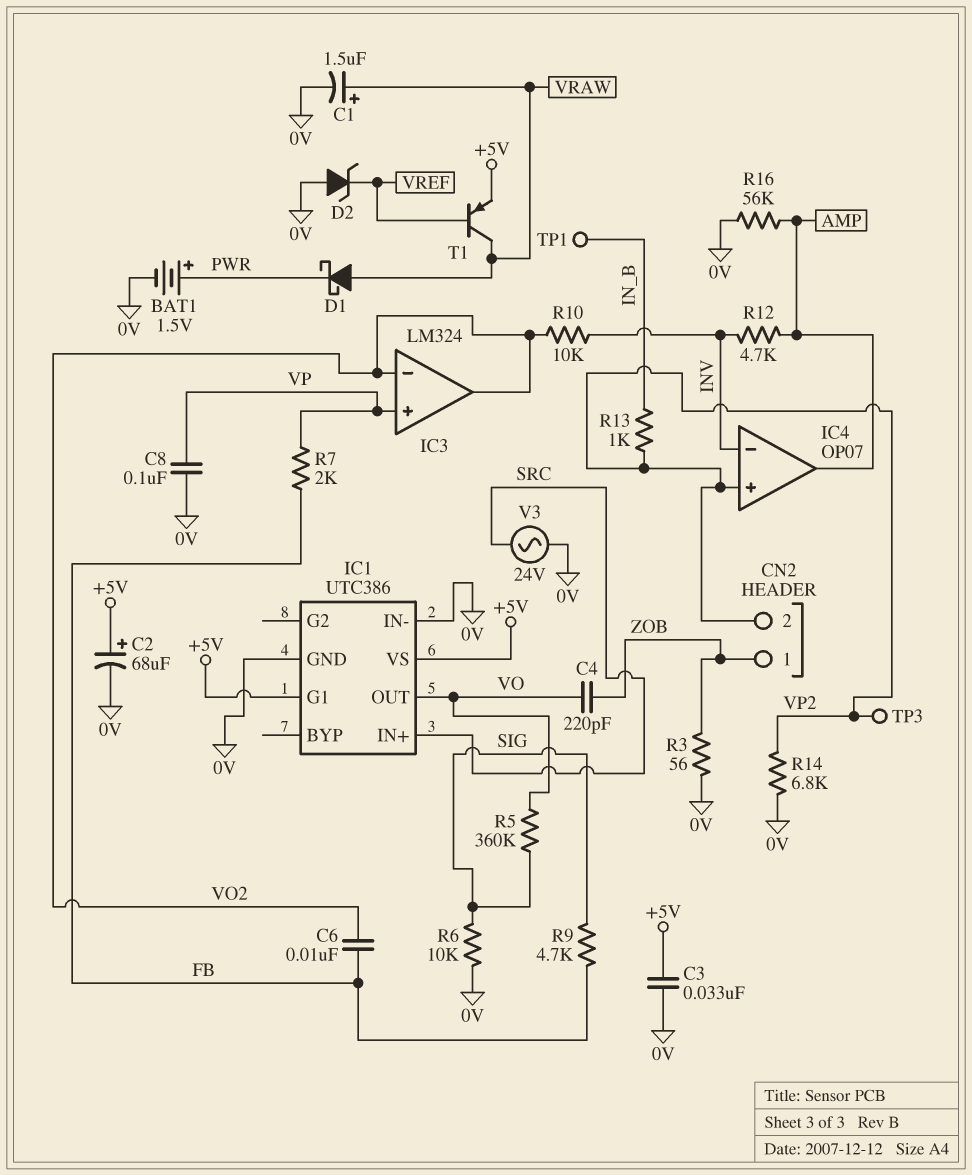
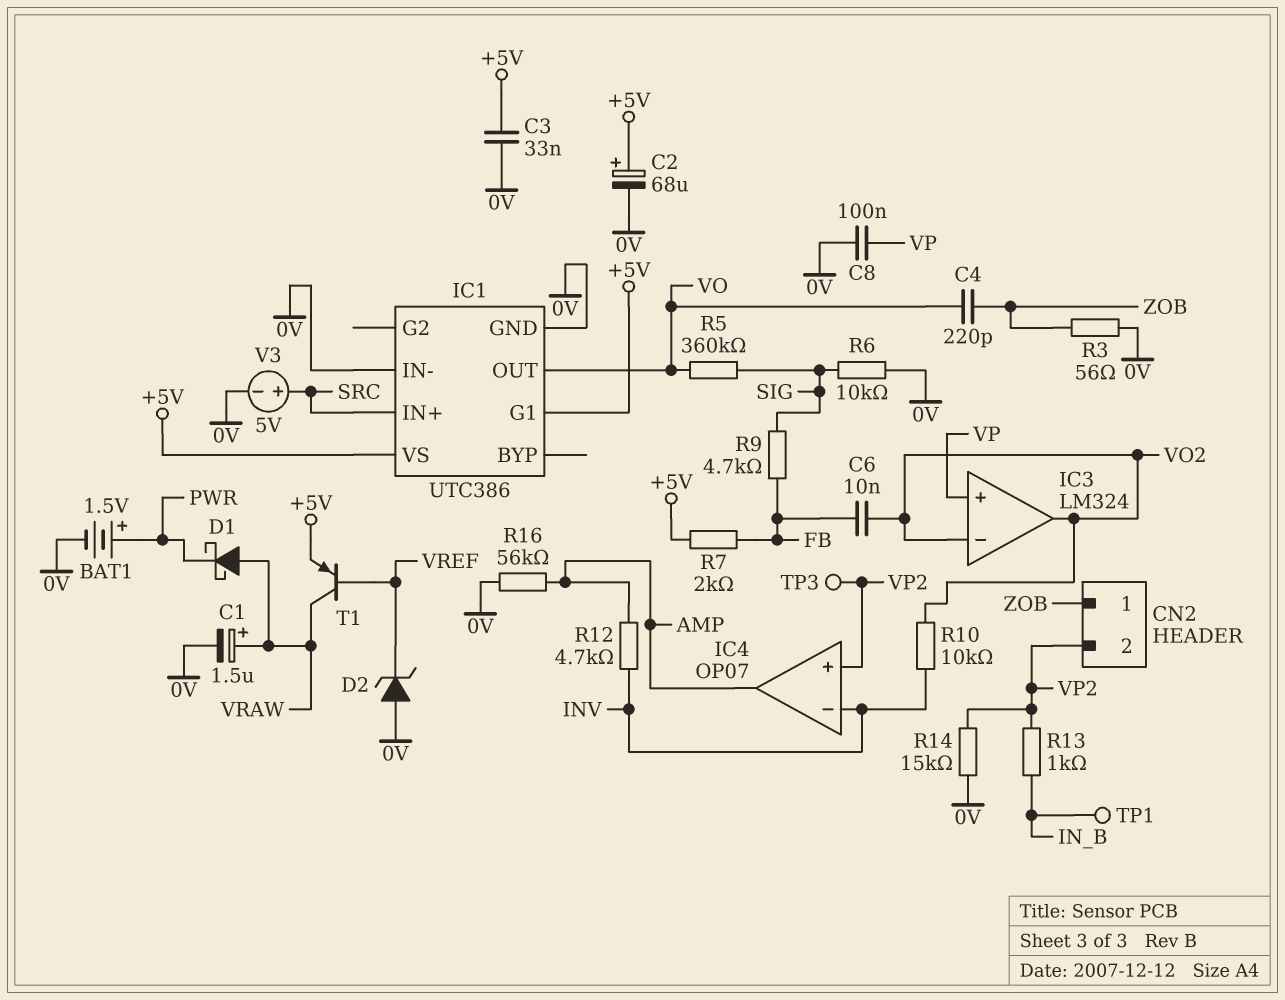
R7: 2k (FB, VP) -> 2k (+5V, FB)
R14: 6.8k (0V, VP2) -> 15k (0V, VP2)
V3: AC 24V (0V, SRC) -> 5V (plus SRC, minus 0V)

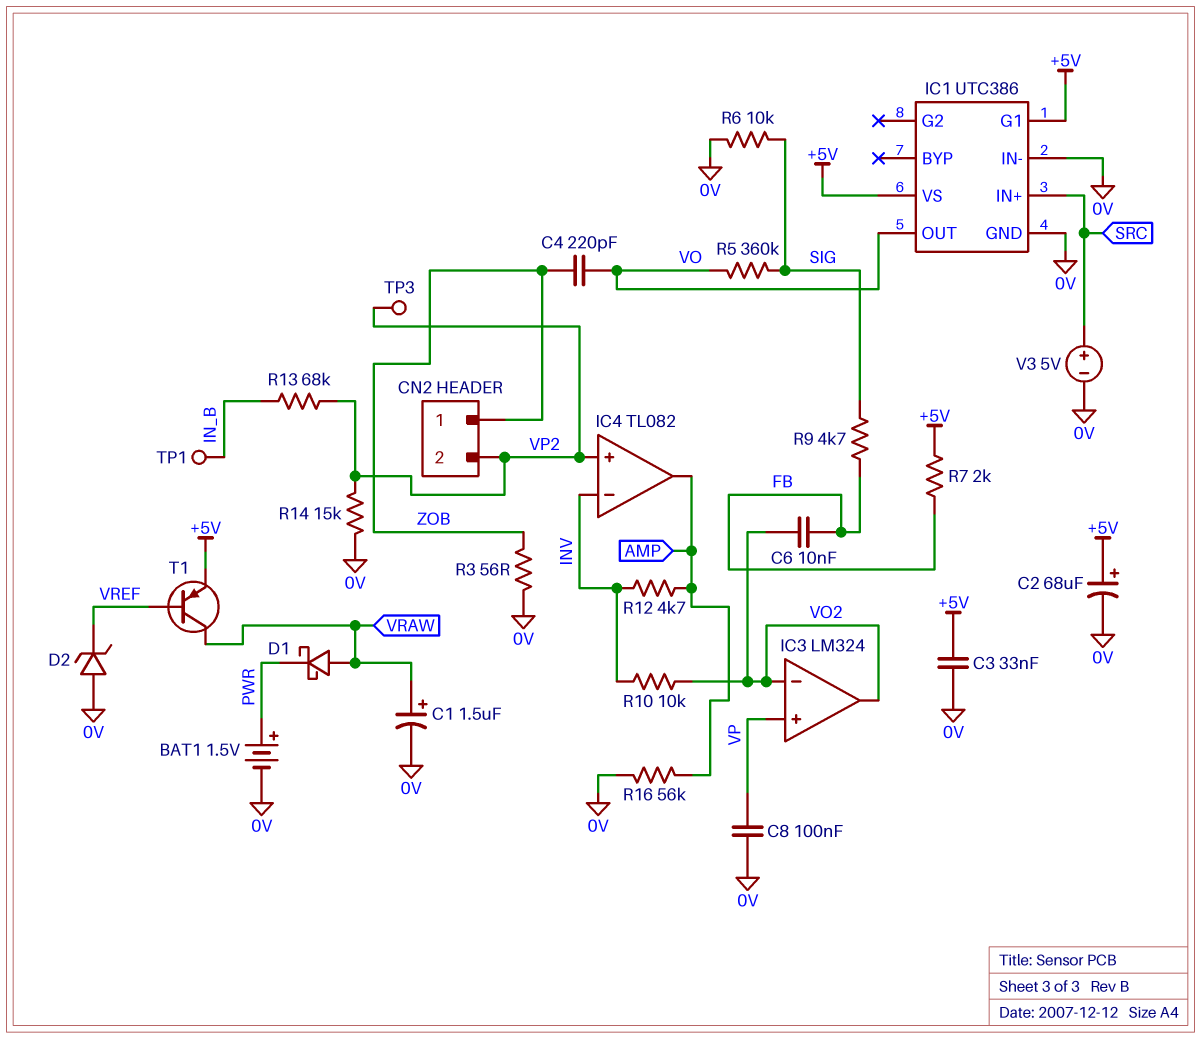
IC4: OP07 -> TL082
R13: 1k (IN_B, VP2) -> 68k (IN_B, VP2)

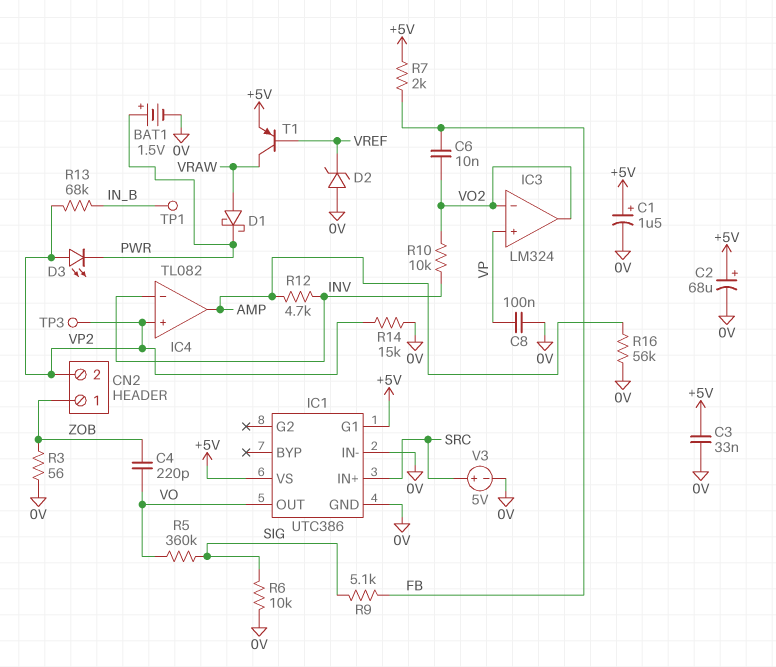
C1: 1.5uF (plus VRAW, minus 0V) -> 1.5uF (plus +5V, minus 0V)
D3: none -> LED (A VP2, K PWR)
R9: 4.7k (FB, SIG) -> 5.1k (FB, SIG)

